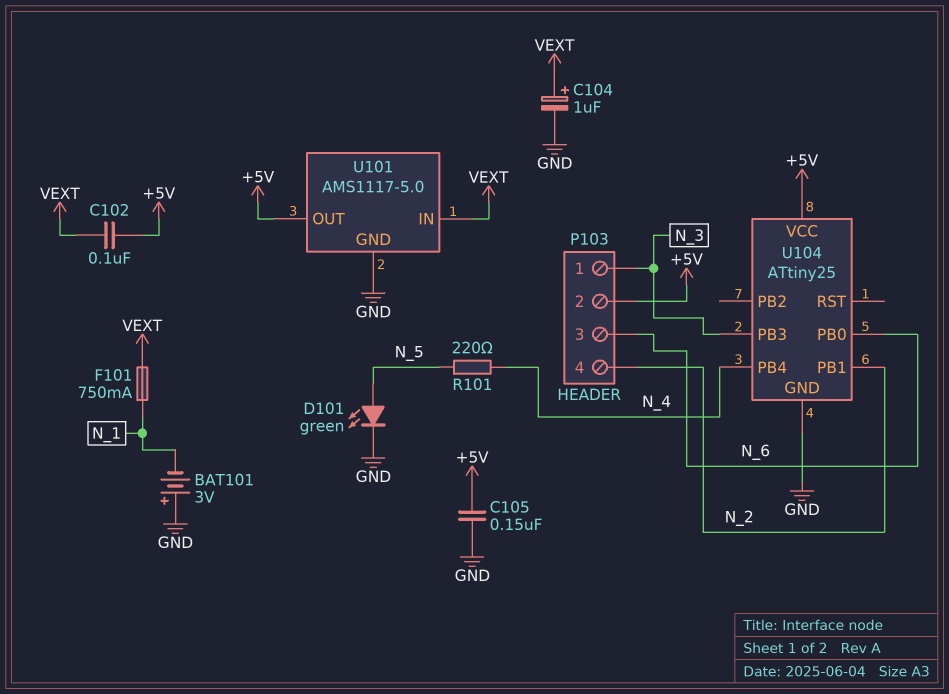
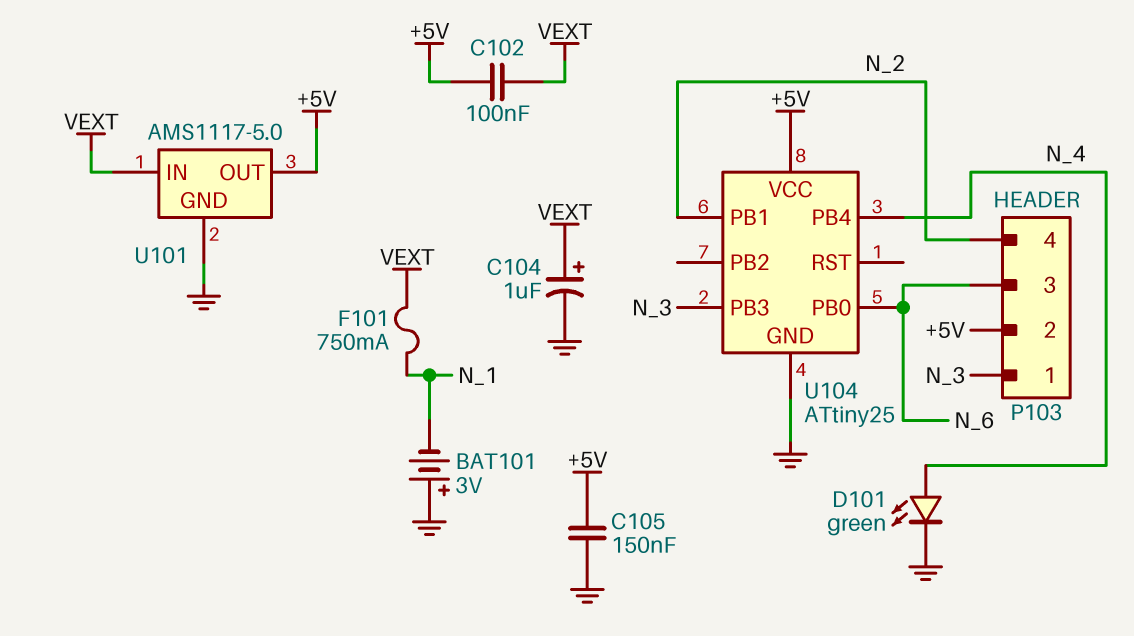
D101: LED green (A N_5, K GND) -> LED green (A N_4, K GND)
R101: 220 (N_4, N_5) -> none

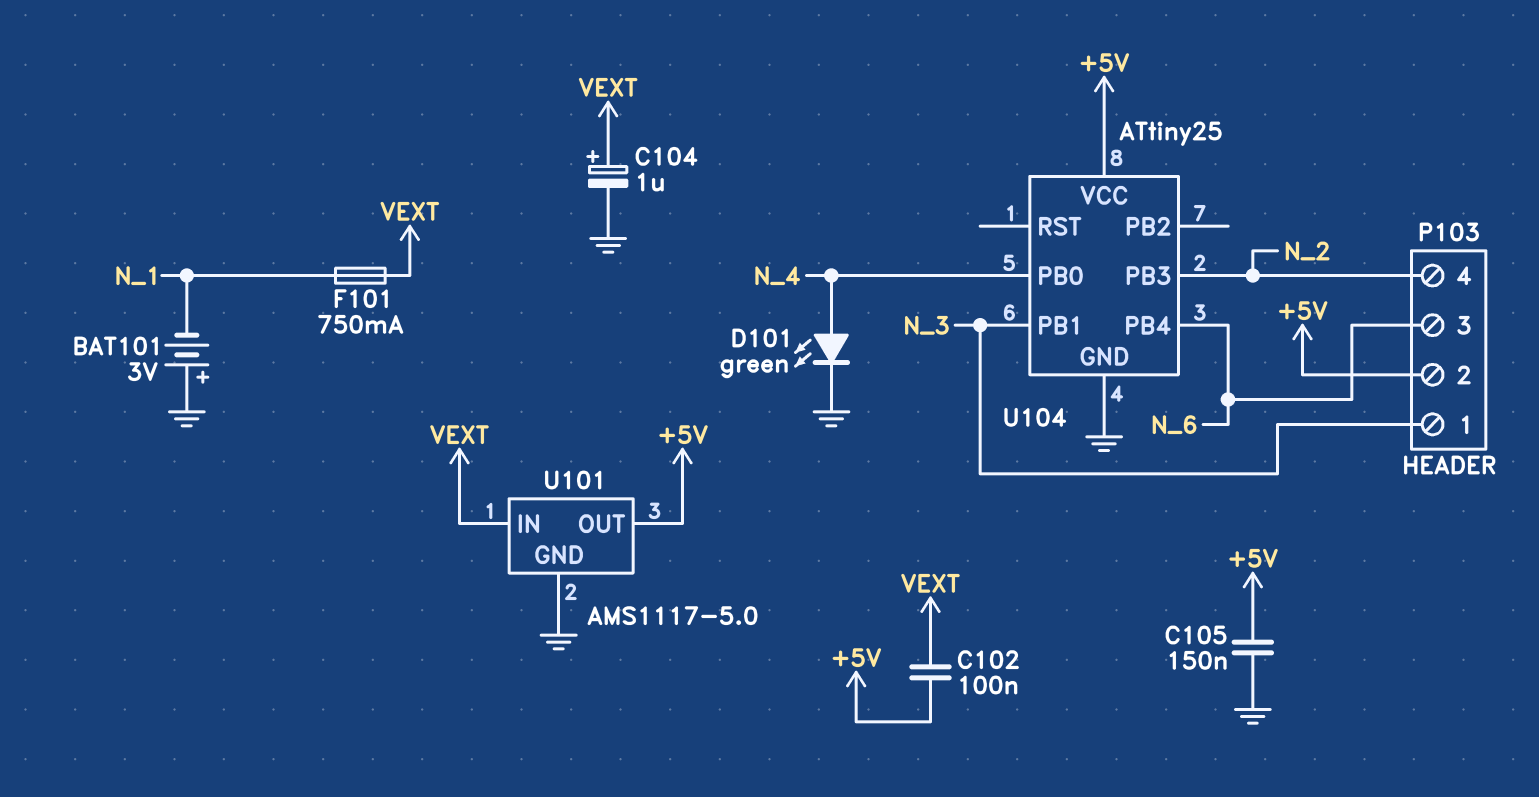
U104 pin PB0: N_6 -> N_4
U104 pin PB1: N_2 -> N_3
U104 pin PB3: N_3 -> N_2
U104 pin PB4: N_4 -> N_6

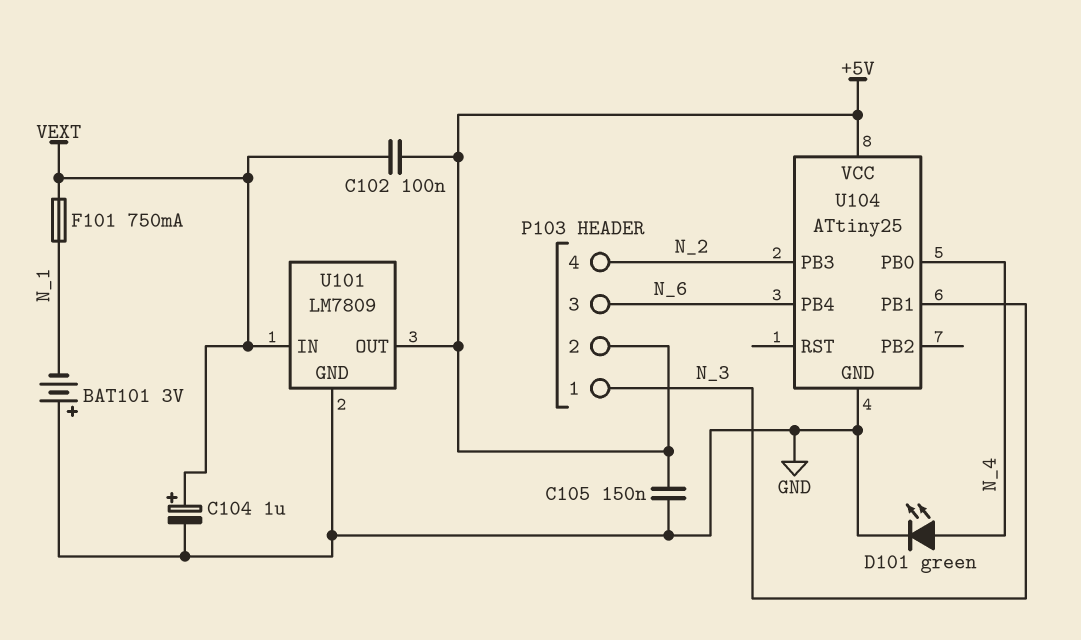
U101: AMS1117-5.0 -> LM7809

